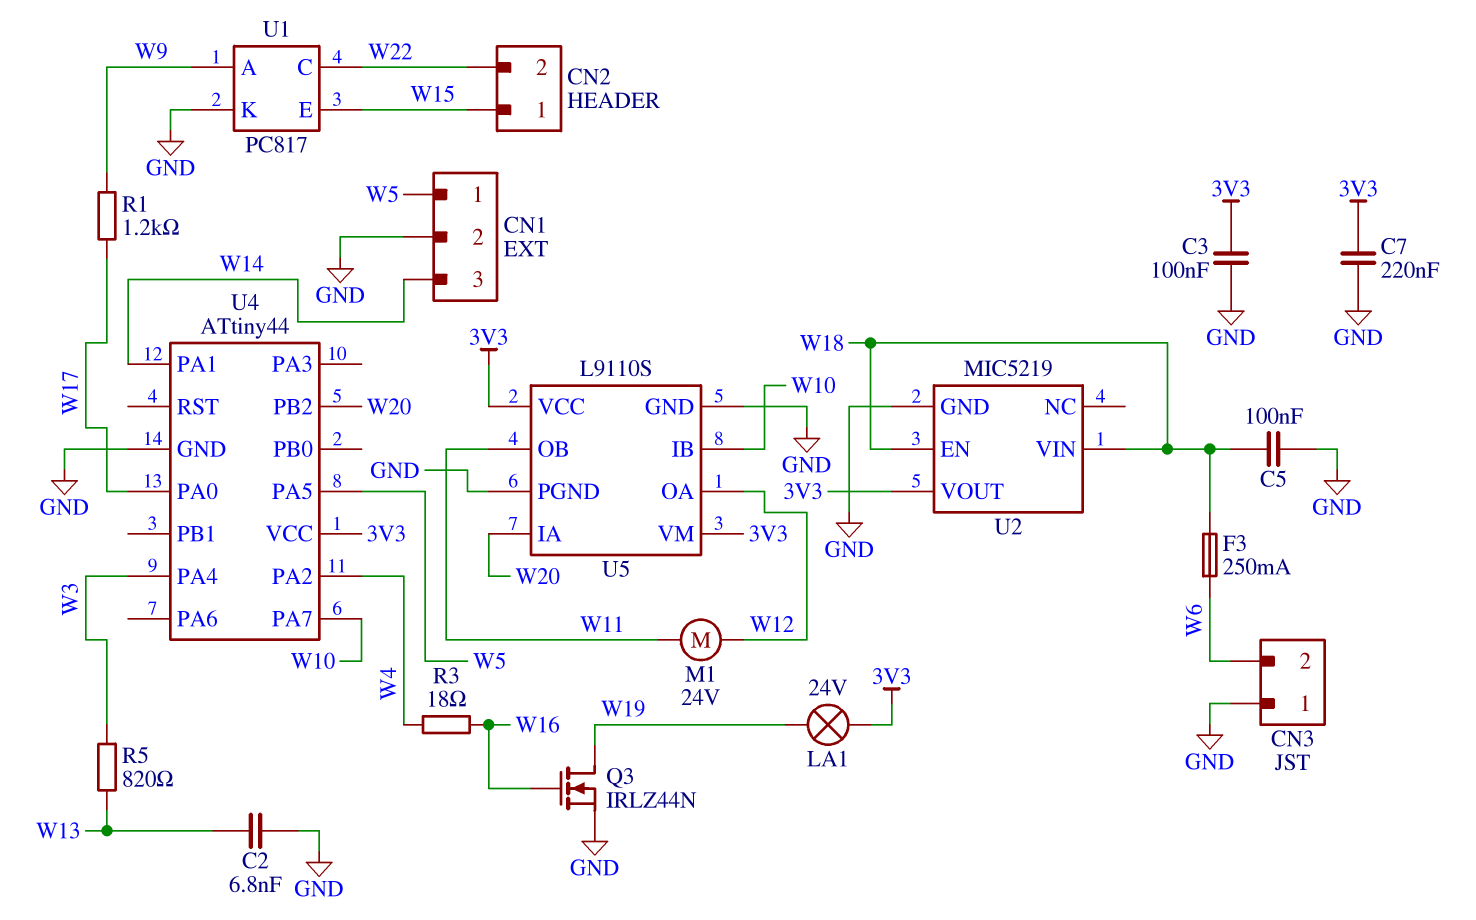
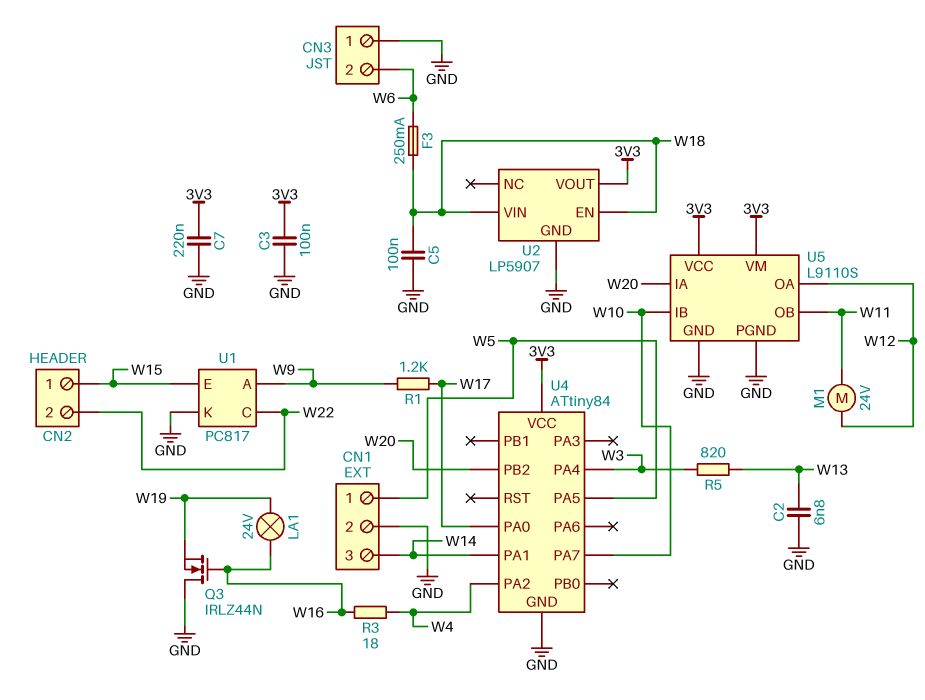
LA1: lamp 24V (3V3, W19) -> lamp 24V (W16, W19)
Q3: NMOS IRLZ44N (G W16, D W19, S GND) -> NMOS IRLZ44N (G W16, D GND, S W19)
U2: MIC5219 -> LP5907
U4: ATtiny44 -> ATtiny84

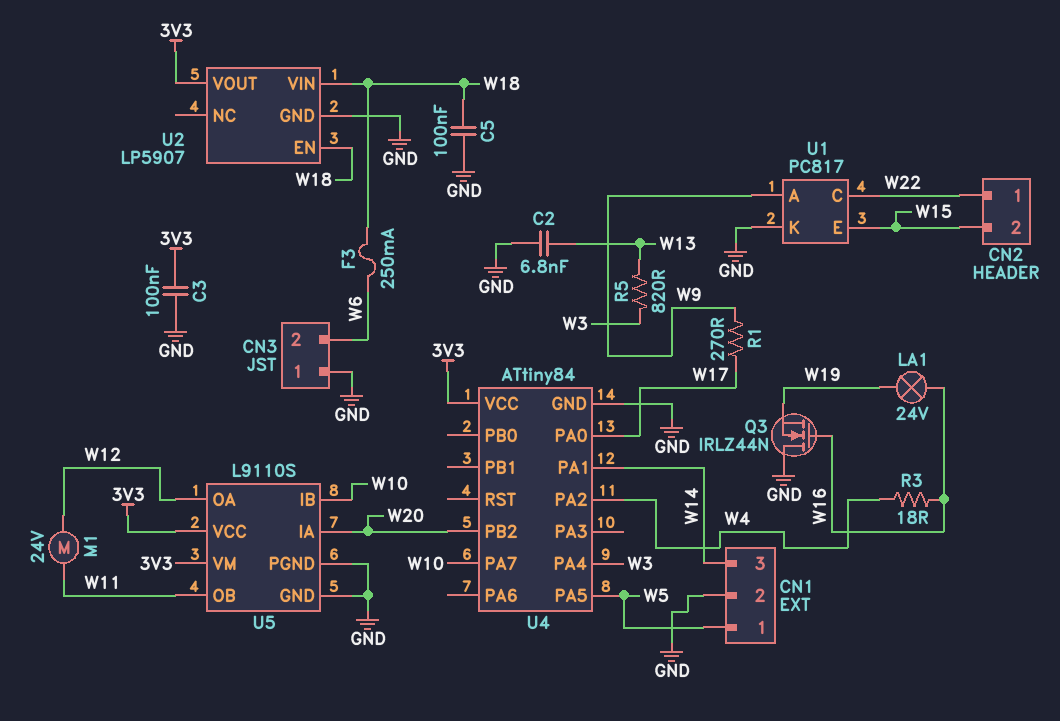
C7: 220nF (3V3, GND) -> none
CN2 pin 1: W15 -> W22
CN2 pin 2: W22 -> W15
R1: 1.2k (W9, W17) -> 270 (W9, W17)

